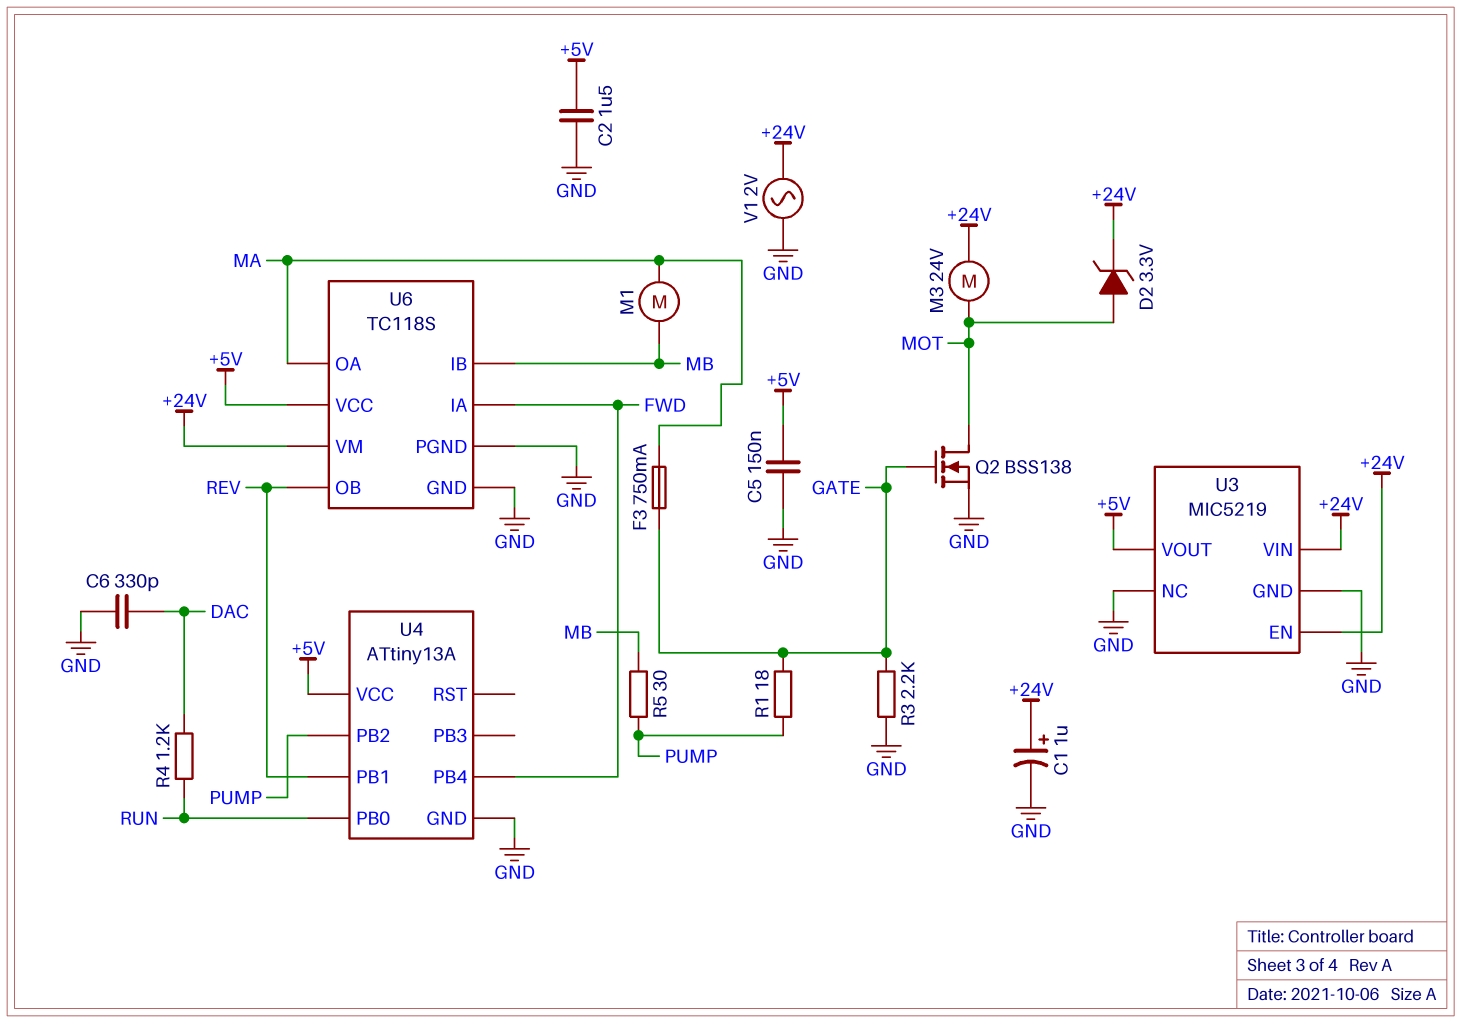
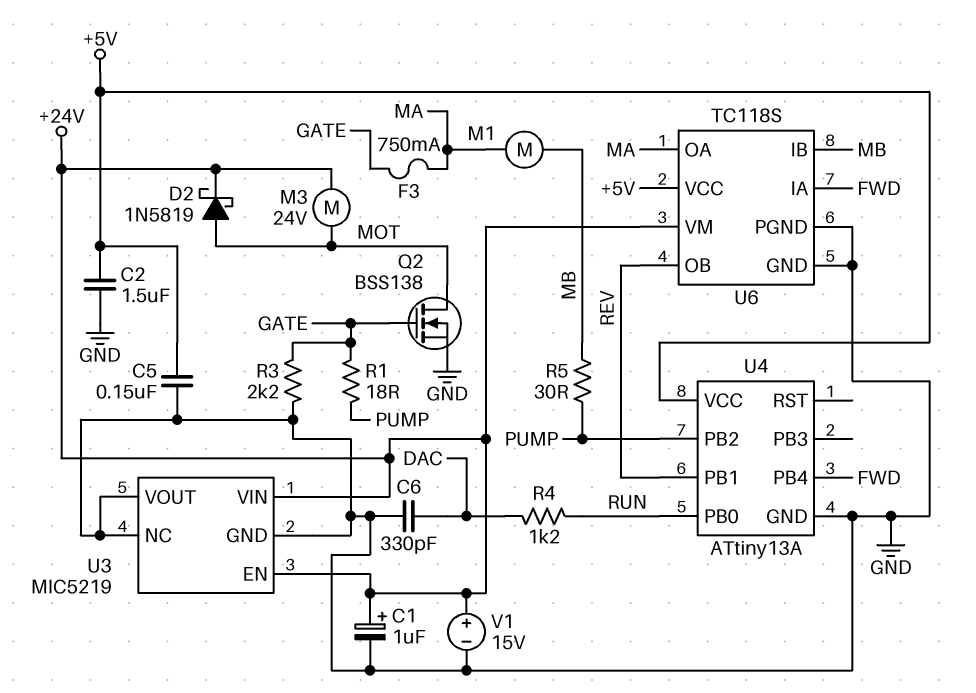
D2: zener 3.3V (A MOT, K +24V) -> schottky 1N5819 (A MOT, K +24V)
U3 pin VOUT: +5V -> GND
V1: AC 2V (+24V, GND) -> 15V (plus +24V, minus GND)

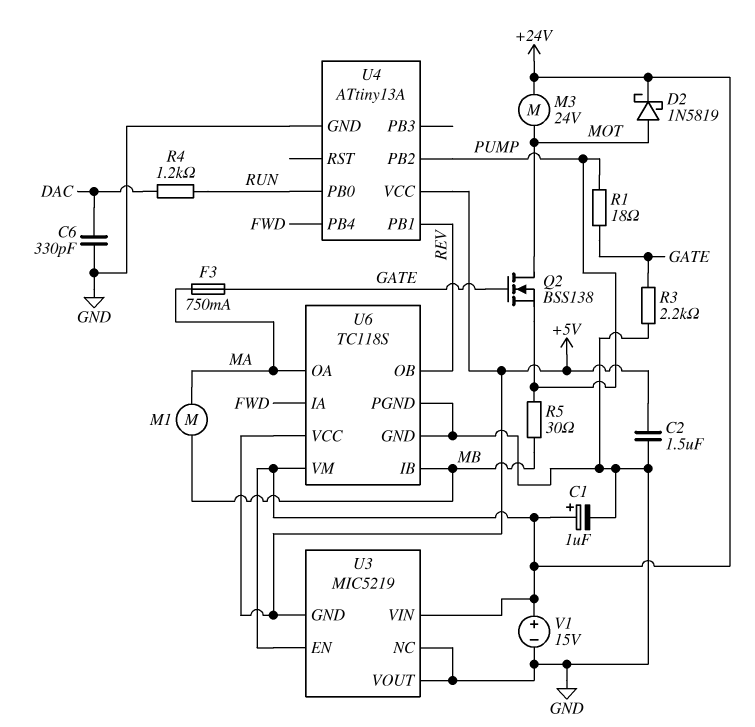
C5: 150nF (+5V, GND) -> none
Q2: NMOS BSS138 (G GATE, D MOT, S GND) -> NMOS BSS138 (G GATE, D MOT, S PUMP)
U3 pin GND: GND -> +5V

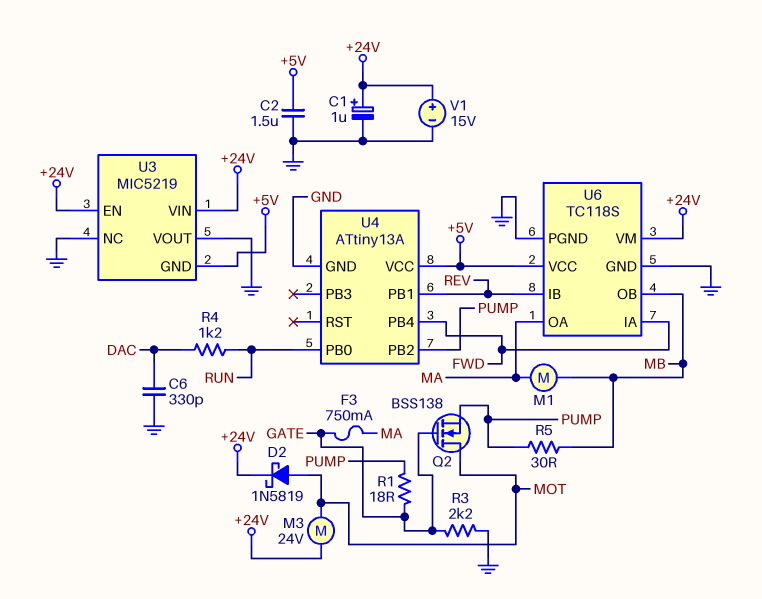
U6 pin IB: MB -> REV
U6 pin OB: REV -> MB

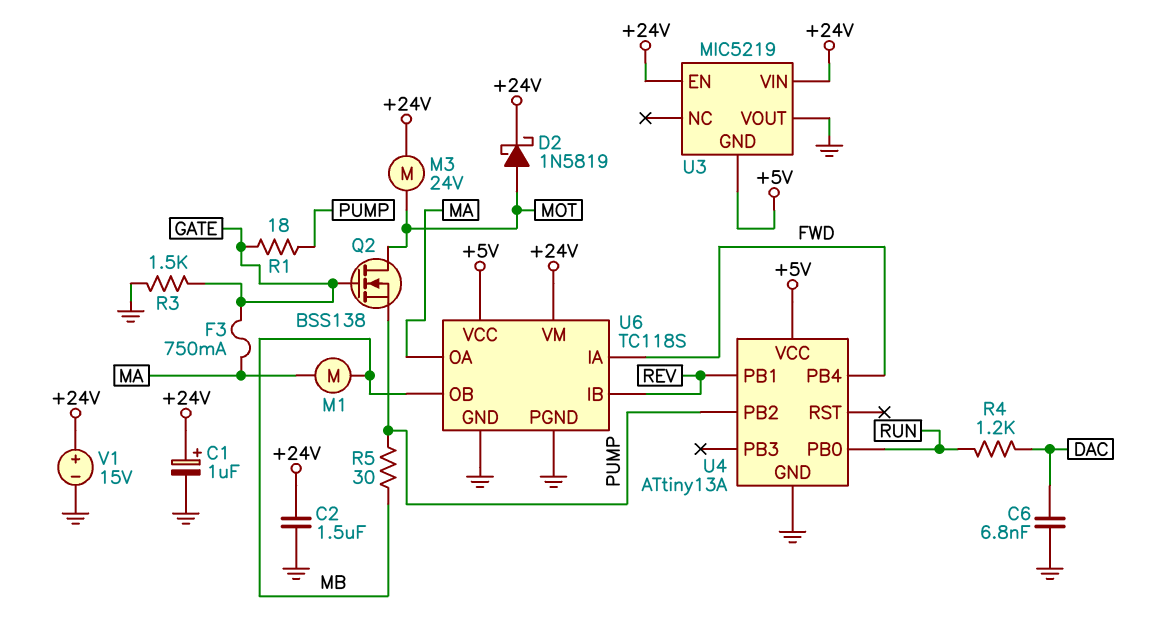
C2: 1.5uF (+5V, GND) -> 1.5uF (+24V, GND)
C6: 330pF (DAC, GND) -> 6.8nF (DAC, GND)
R3: 2.2k (GATE, GND) -> 1.5k (GATE, GND)
U3 pin NC: GND -> none

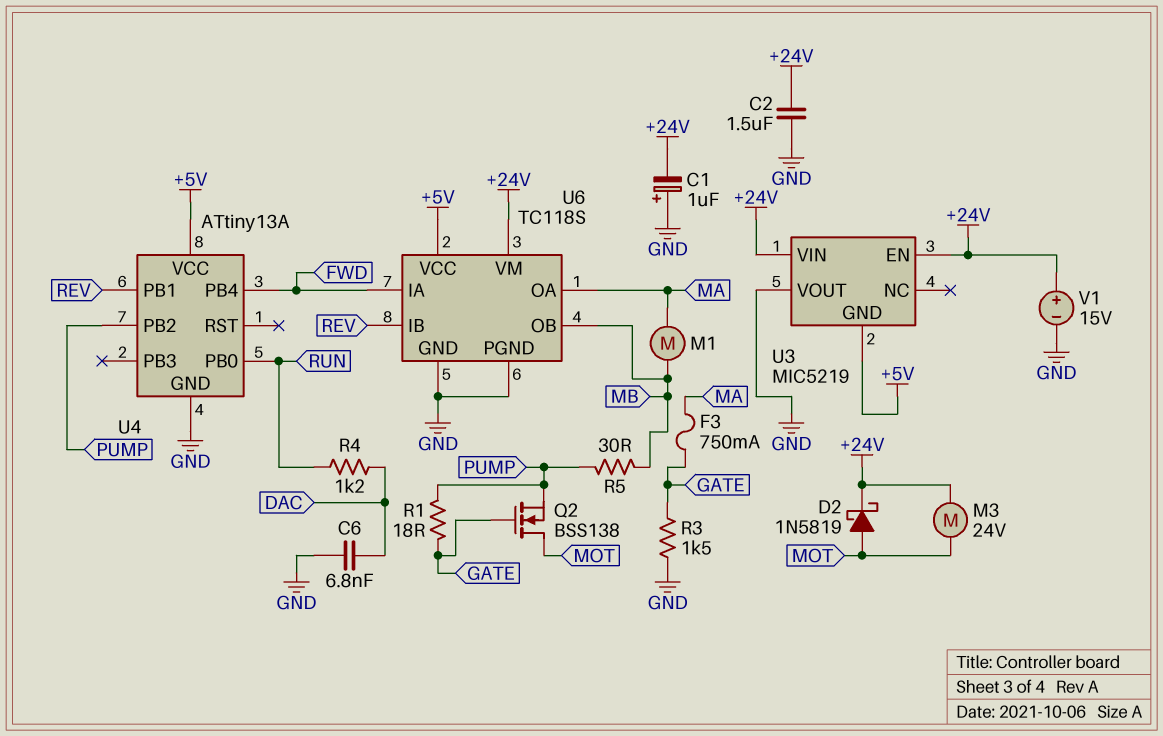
C1: 1uF (plus +24V, minus GND) -> 1uF (plus GND, minus +24V)

